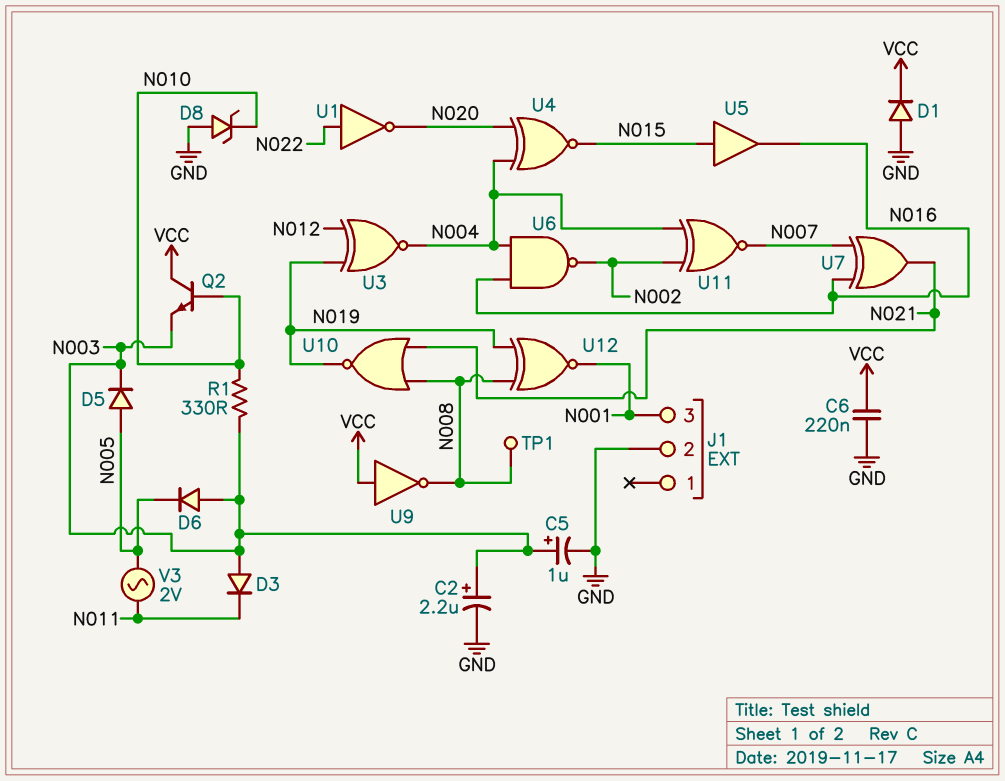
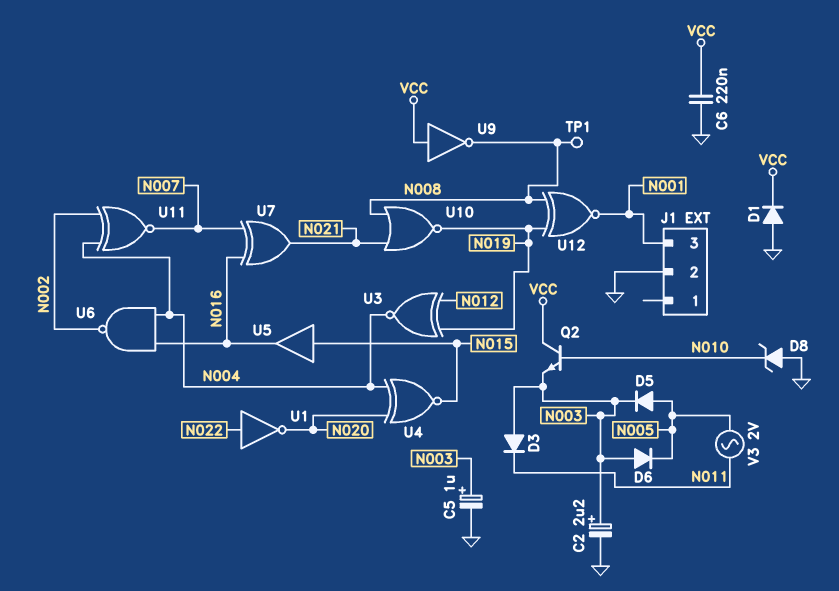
R1: 330 (N003, N010) -> none

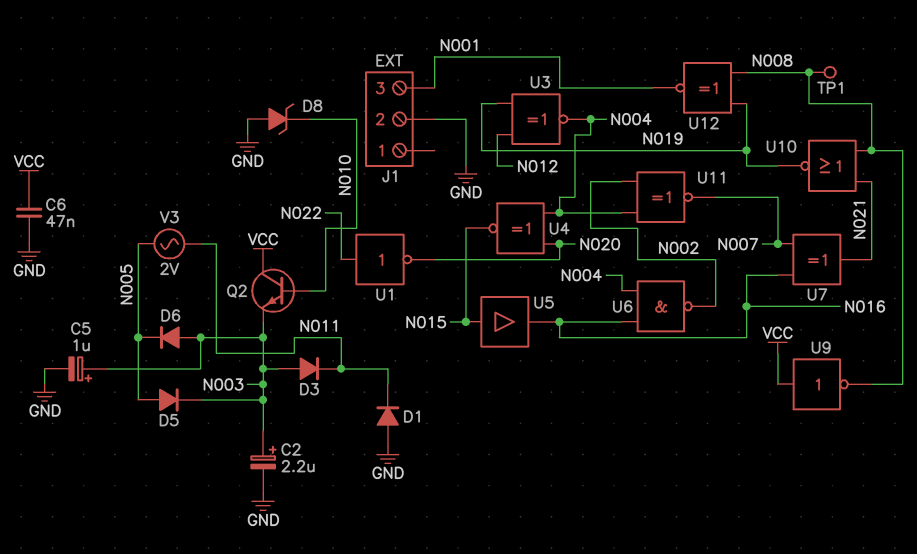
C6: 220nF (GND, VCC) -> 47nF (GND, VCC)
D1: diode (A GND, K VCC) -> diode (A GND, K N011)

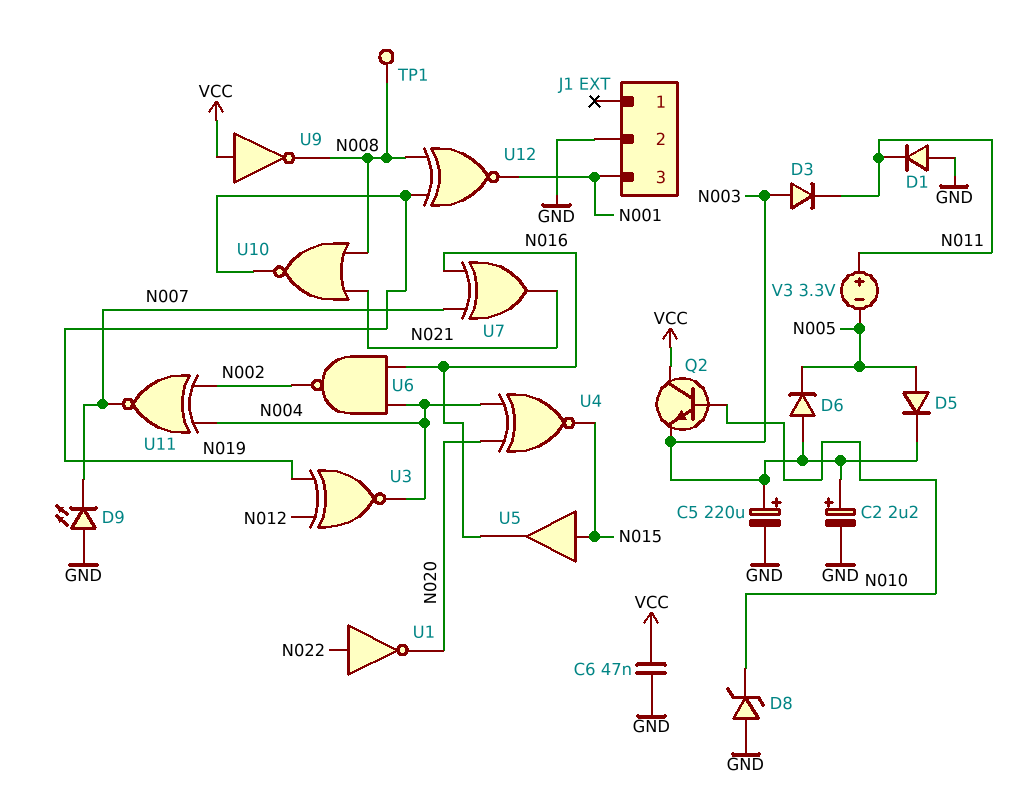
C5: 1uF (plus N003, minus GND) -> 220uF (plus N003, minus GND)
D9: none -> LED (A GND, K N007)
V3: AC 2V (N005, N011) -> 3.3V (plus N011, minus N005)

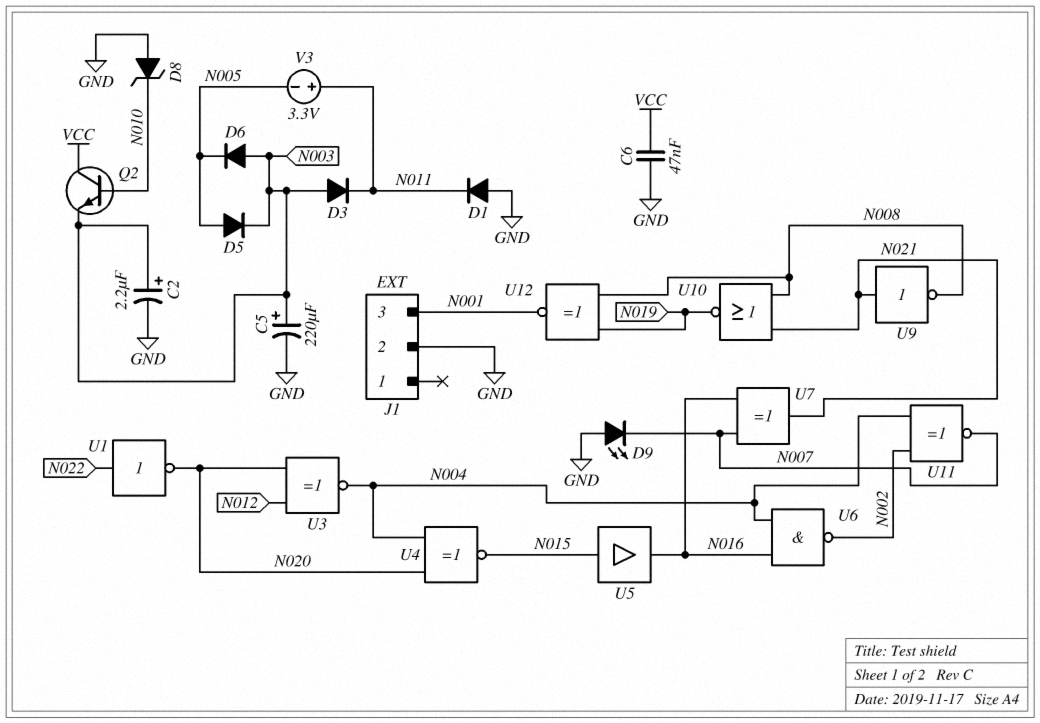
TP1: test point (N008) -> none
U3: XNOR (in N012, in N019, out N004) -> XNOR (in N012, in N020, out N004)
U9: NOT (in VCC, out N008) -> NOT (in N021, out N008)

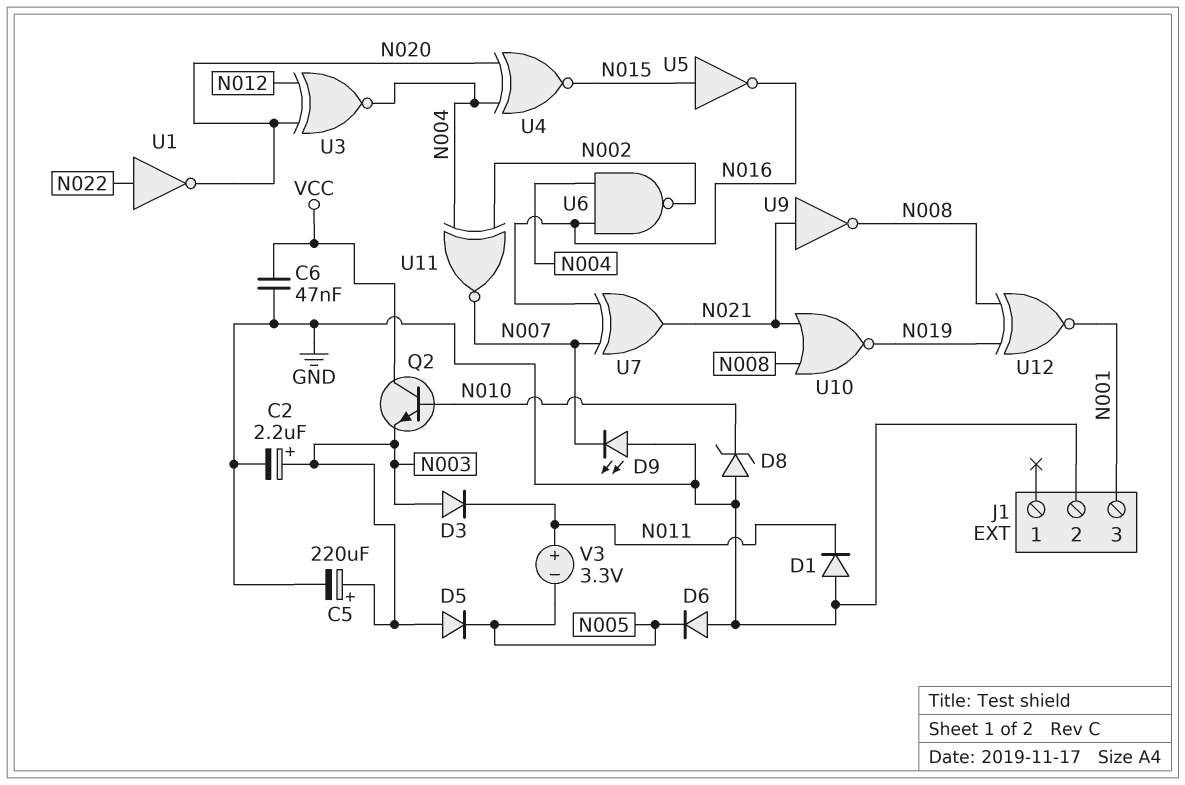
D5: diode (A N005, K N003) -> diode (A N003, K N005)
D6: diode (A N003, K N005) -> diode (A GND, K N005)
U5: buffer (in N015, out N016) -> NOT (in N015, out N016)

